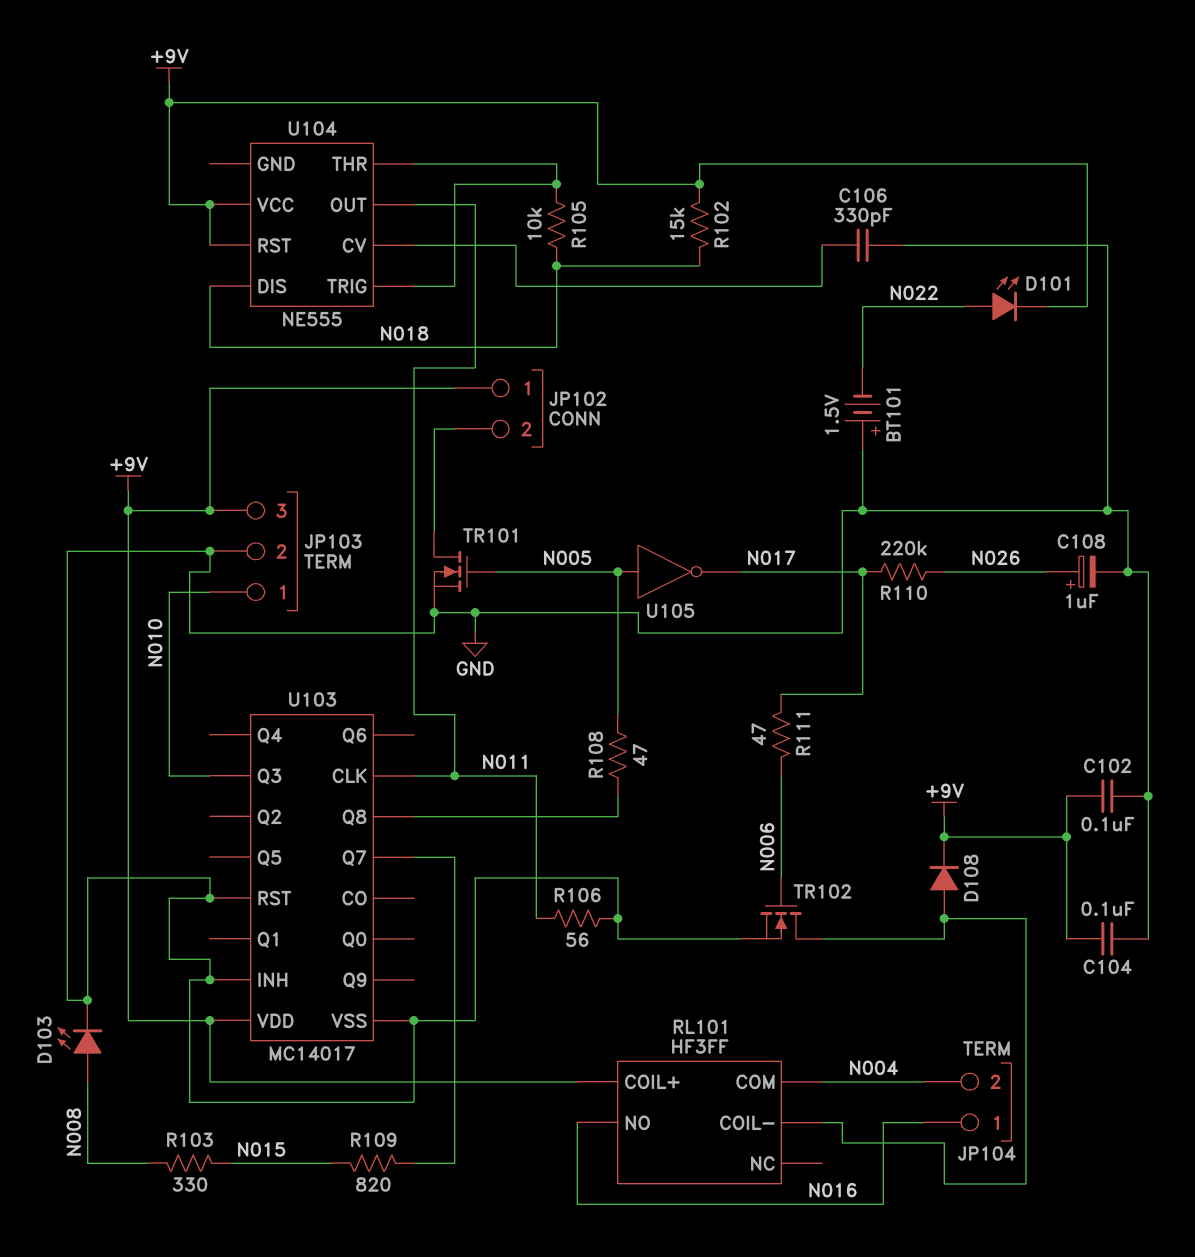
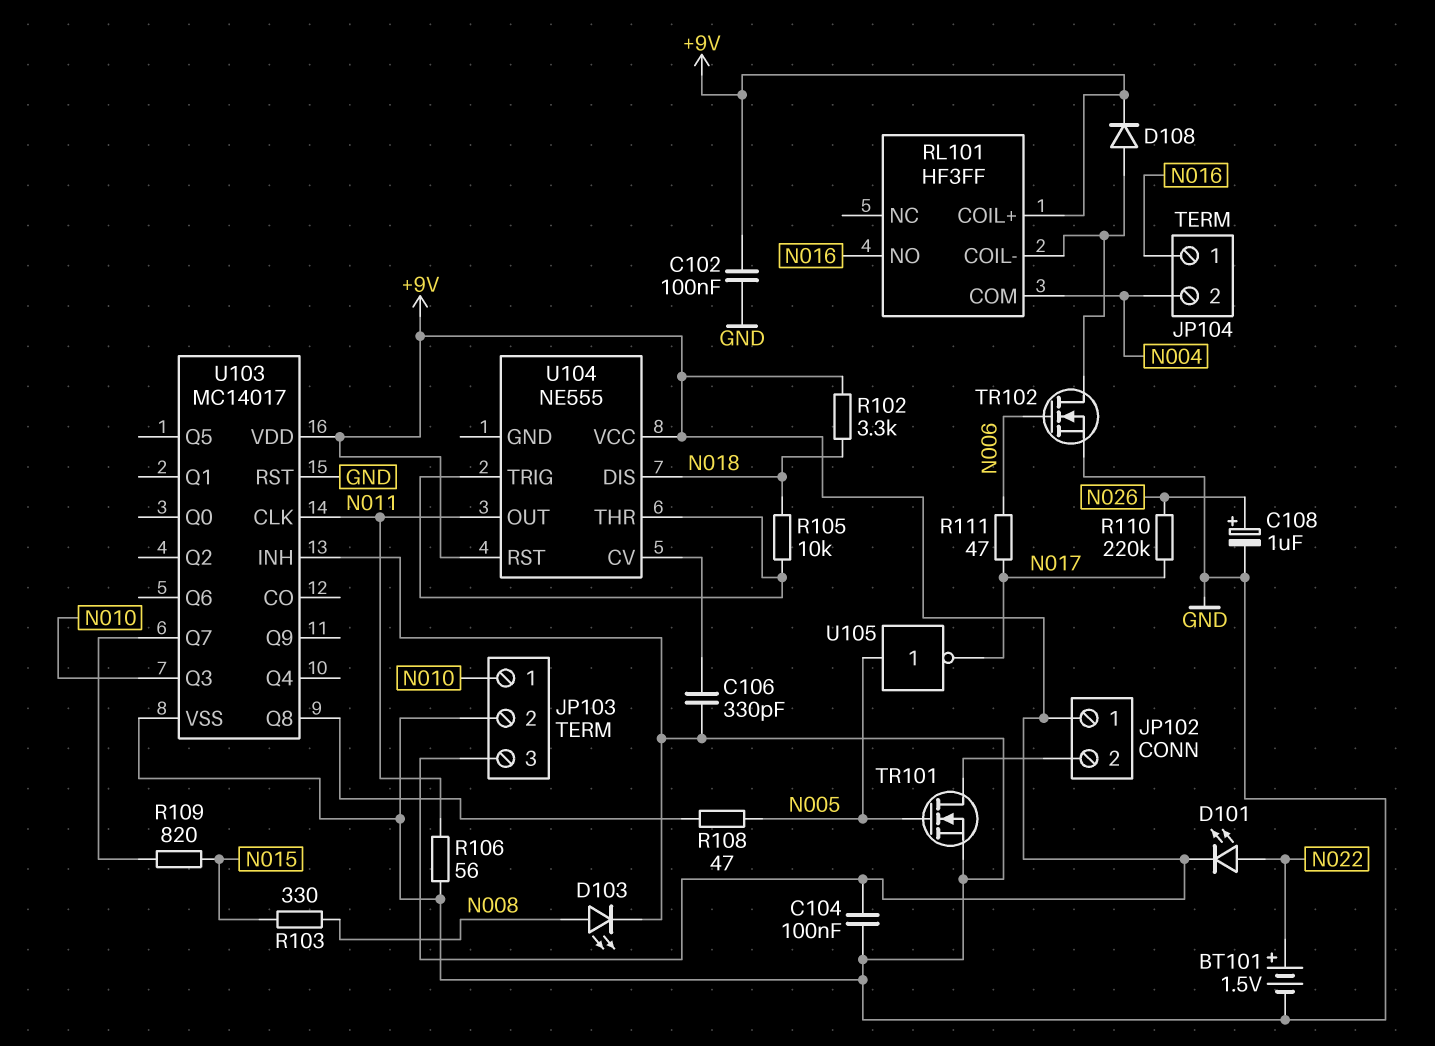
BT101: 1.5V (plus GND, minus N022) -> 1.5V (plus N022, minus GND)
R102: 15k (+9V, N018) -> 3.3k (+9V, N018)

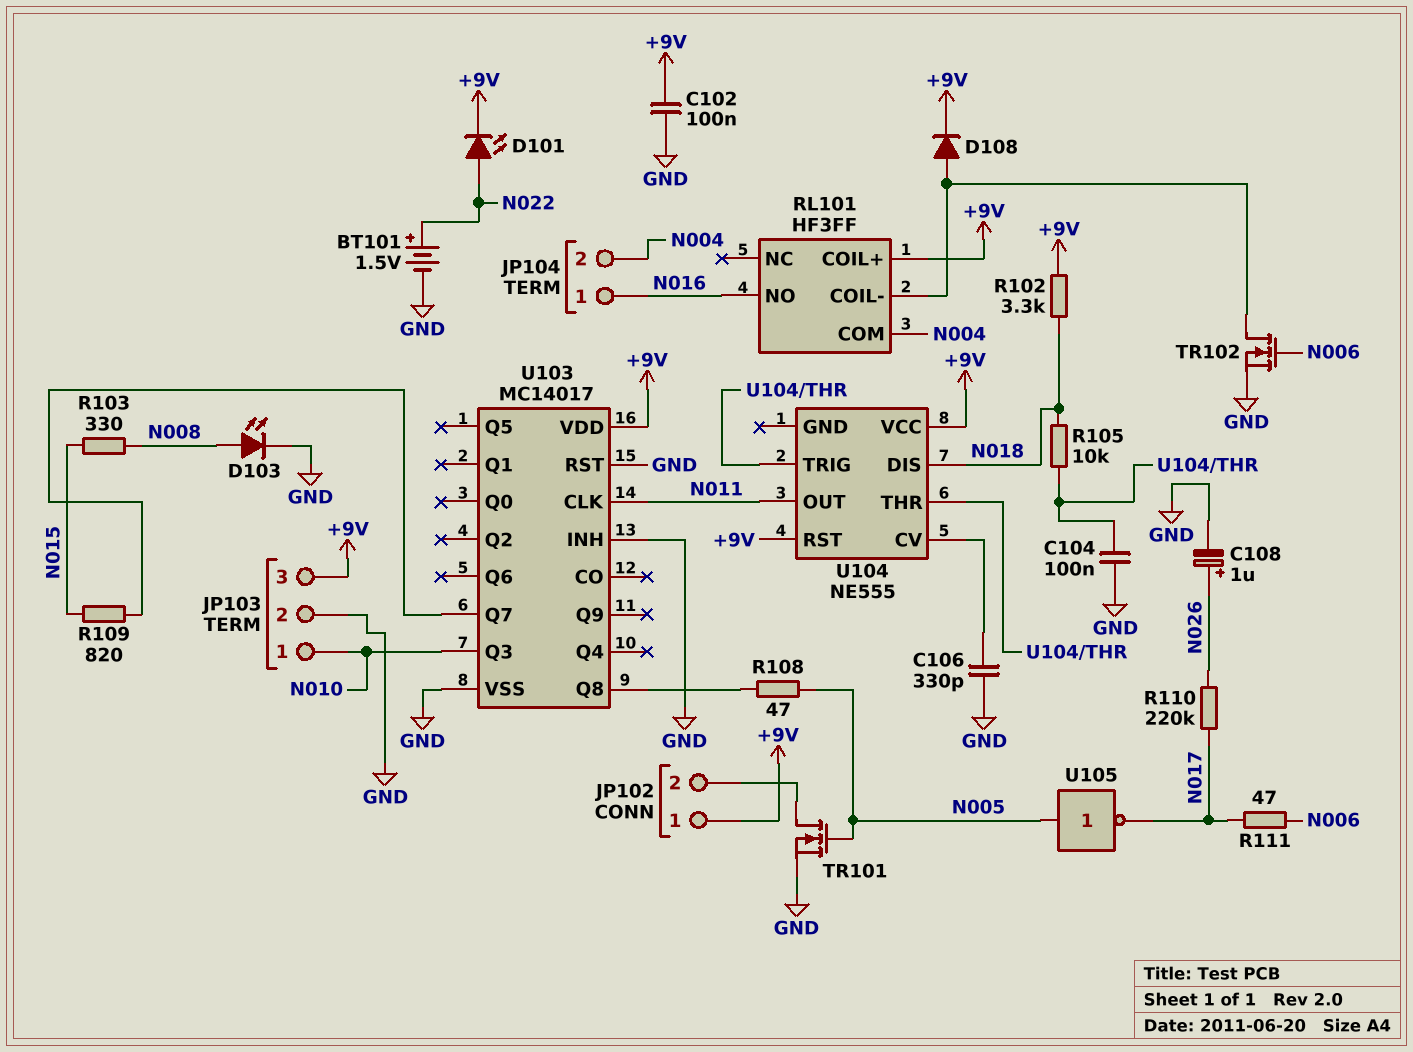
C104: 100nF (+9V, GND) -> 100nF (GND, U104/THR)
R106: 56 (GND, N011) -> none

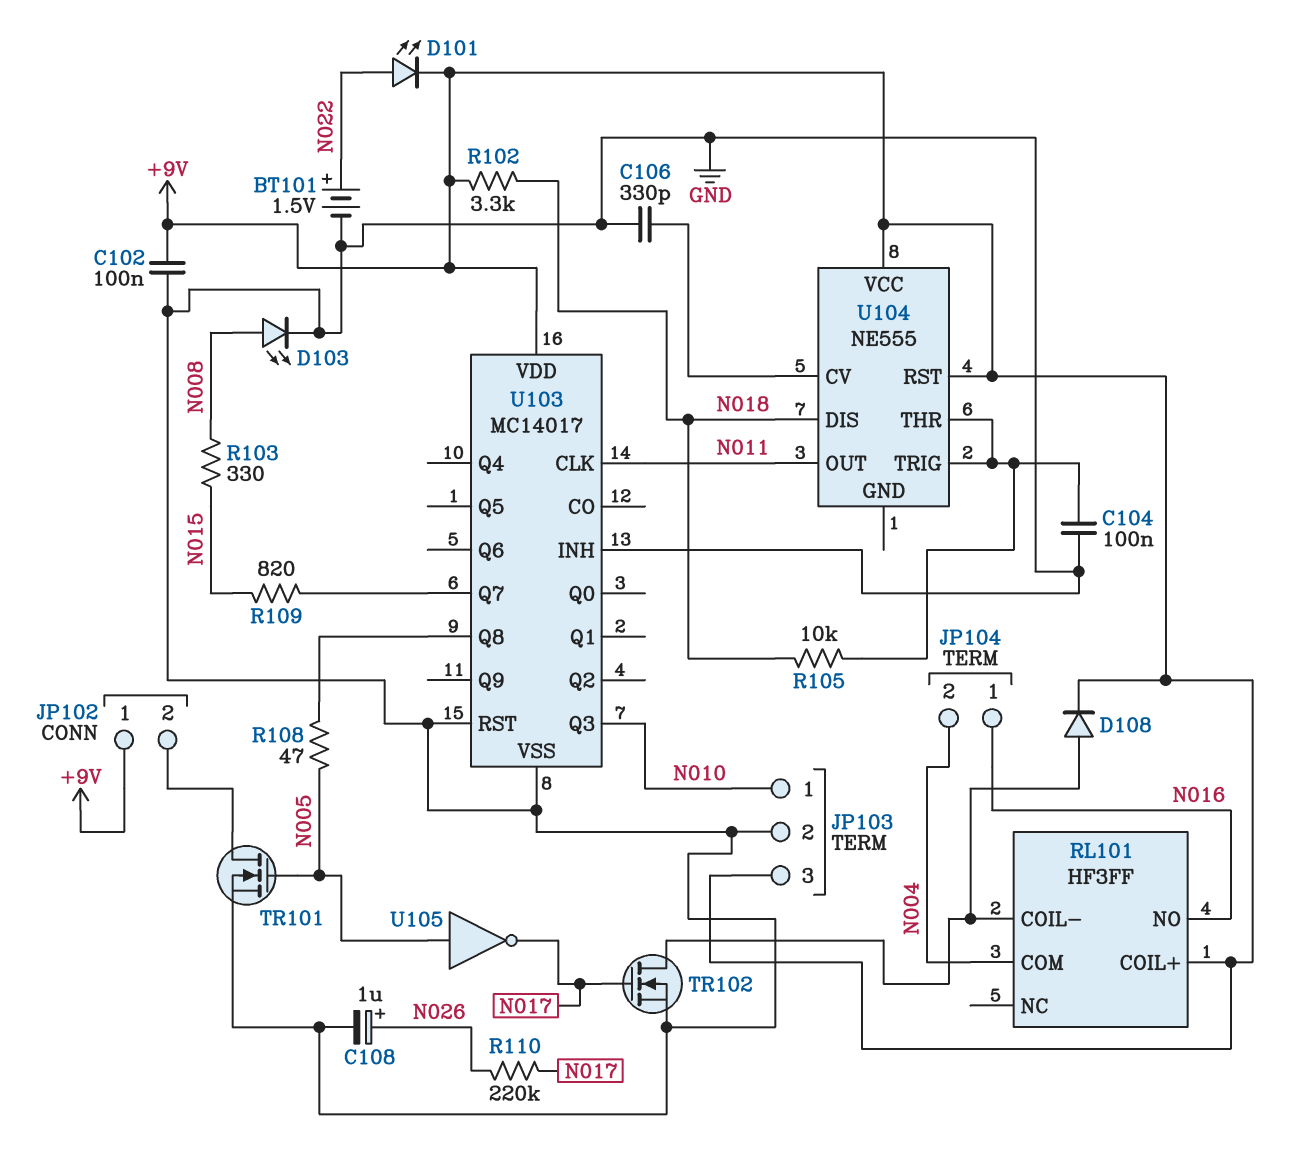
R111: 47 (N006, N017) -> none
TR102: NMOS (G N006, D RL101/COIL-, S GND) -> NMOS (G N017, D RL101/COIL-, S GND)

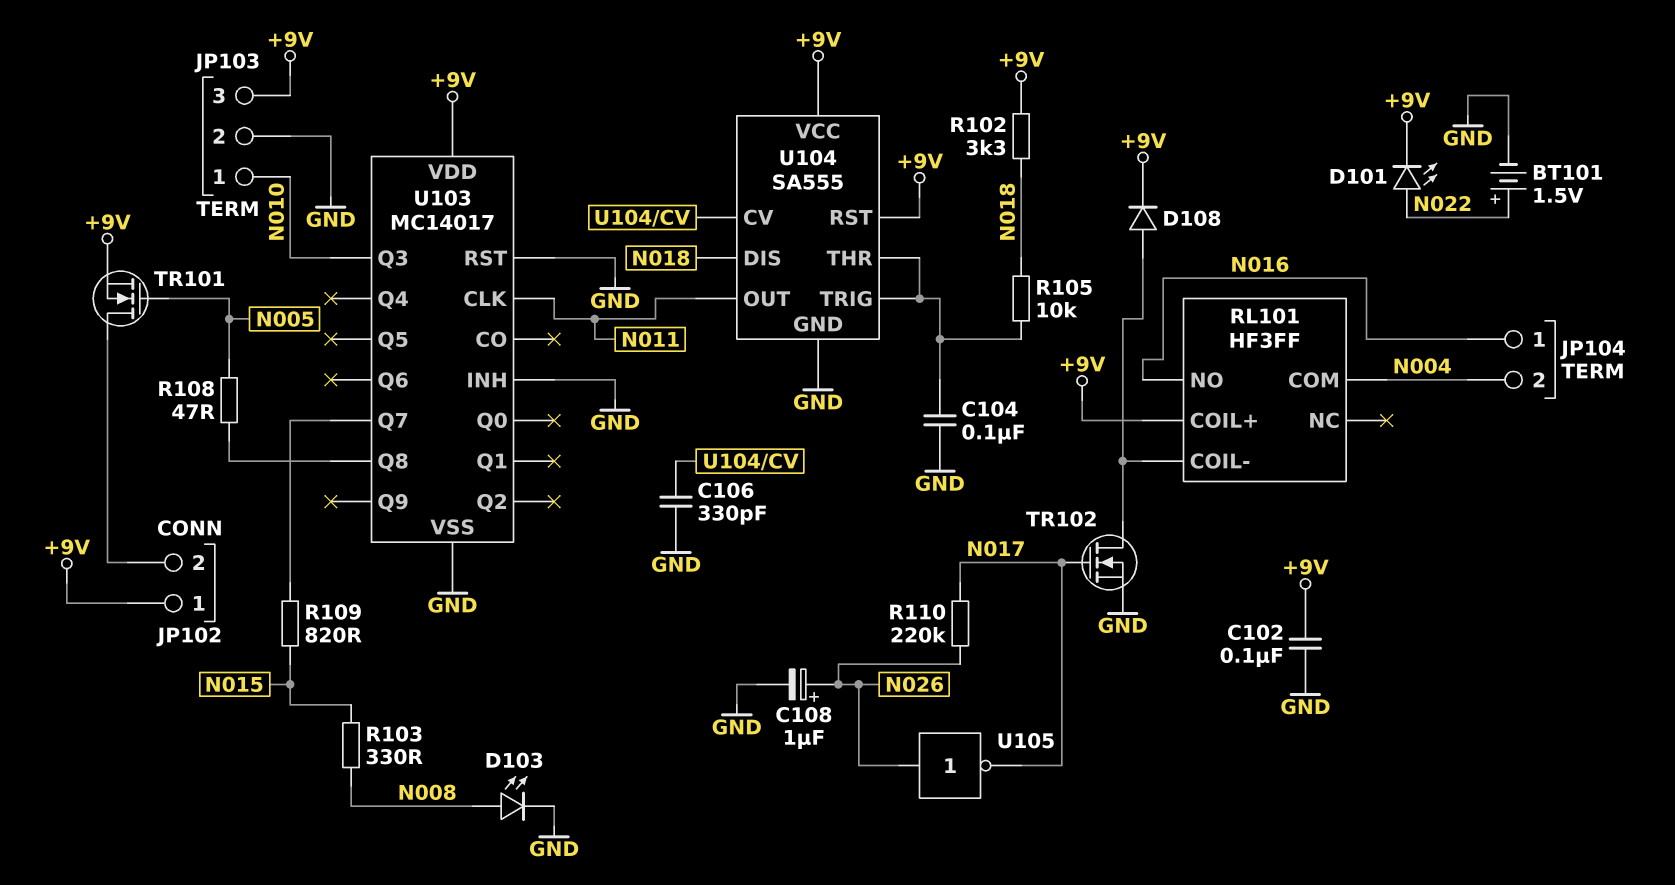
TR101: NMOS (G N005, D JP102/2, S GND) -> NMOS (G N005, D JP102/2, S +9V)
U104: NE555 -> SA555
U104 pin GND: none -> GND
U105: NOT (in N005, out N017) -> NOT (in N026, out N017)

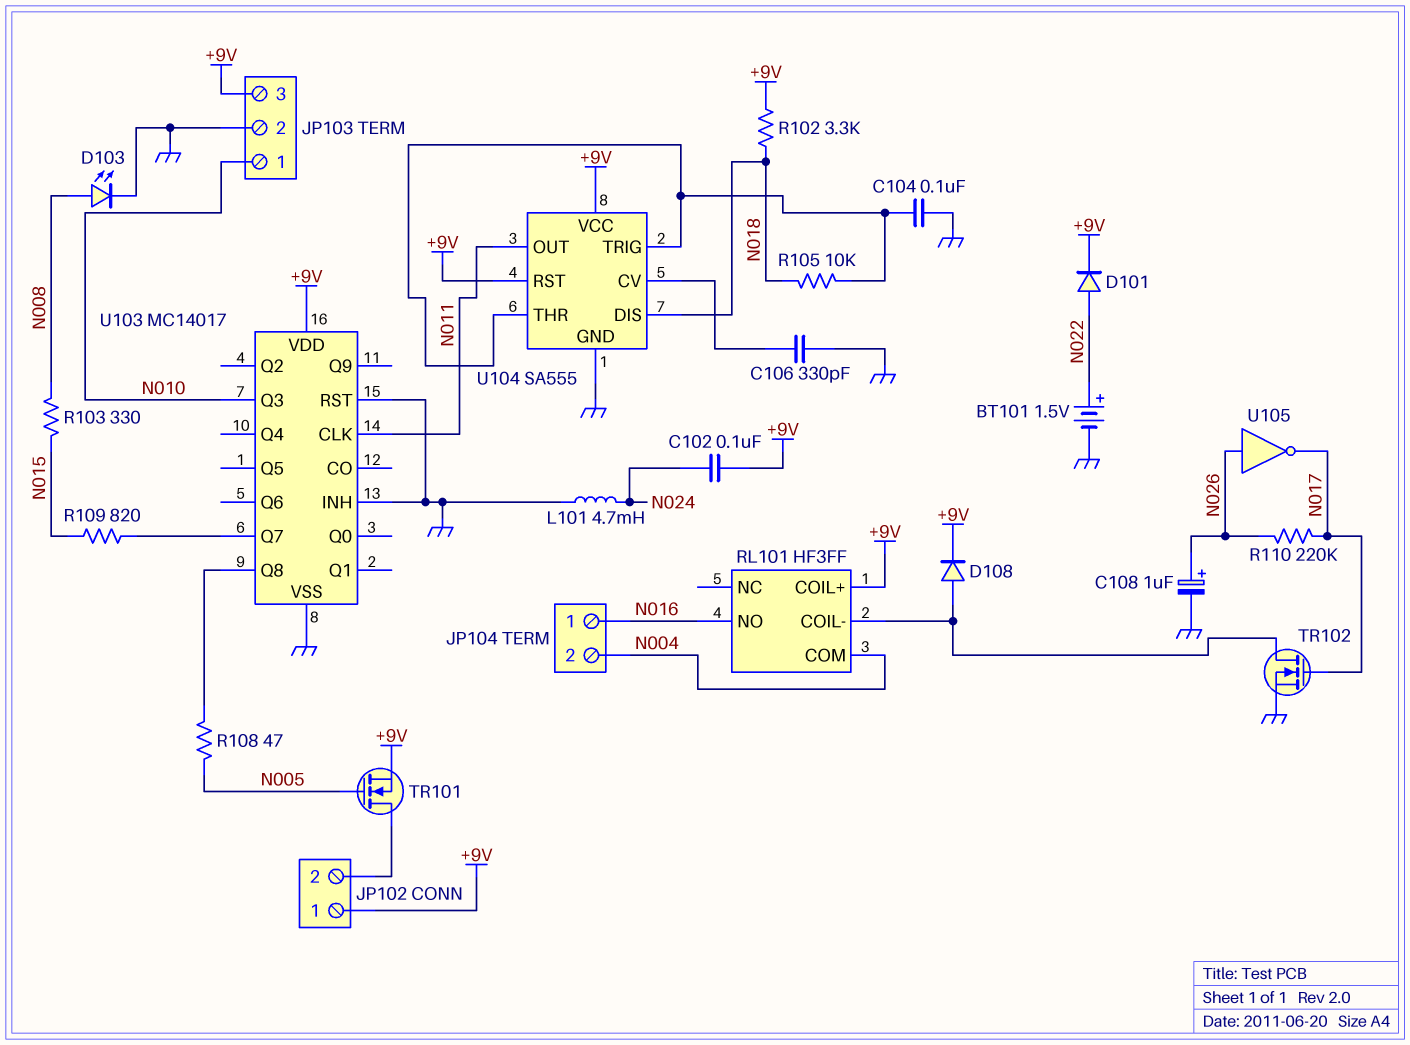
C102: 100nF (+9V, GND) -> 100nF (+9V, N024)
D101: LED (A N022, K +9V) -> diode (A N022, K +9V)
L101: none -> 4.7mH (GND, N024)

